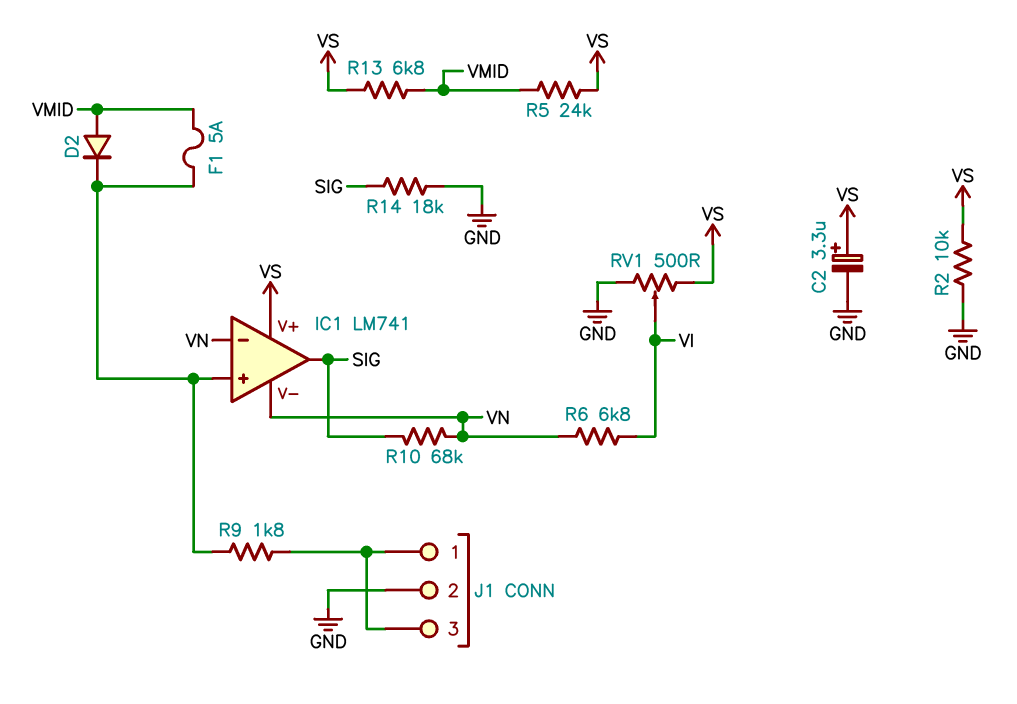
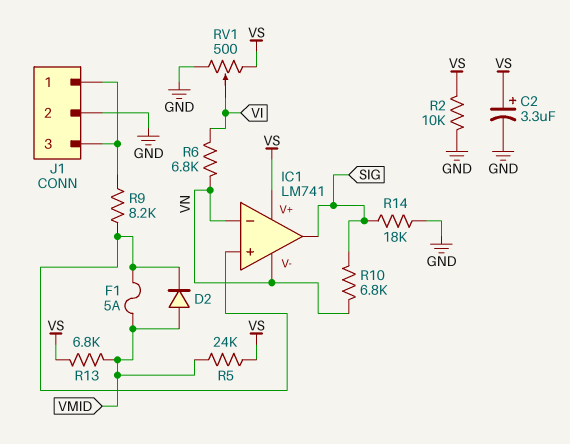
R9: 1.8k (IC1/in+, J1/1) -> 8.2k (IC1/in+, J1/1)
R10: 68k (SIG, VN) -> 6.8k (SIG, VN)

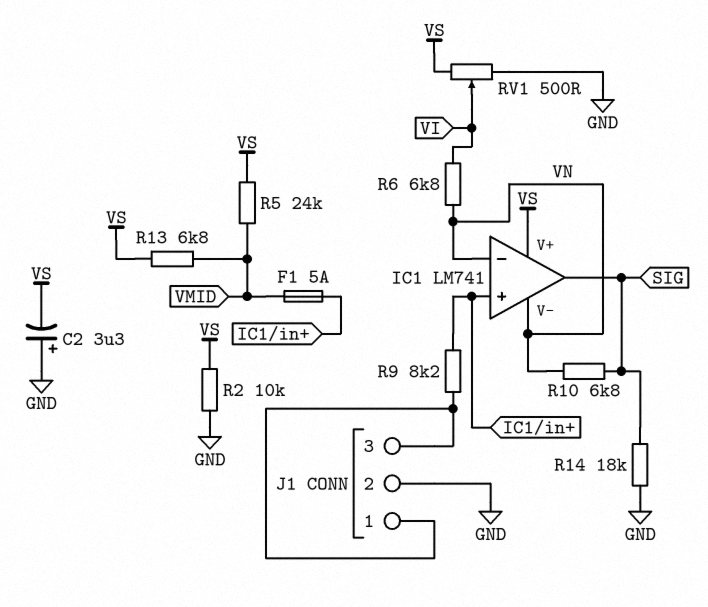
C2: 3.3uF (plus VS, minus GND) -> 3.3uF (plus GND, minus VS)
D2: diode (A VMID, K IC1/in+) -> none

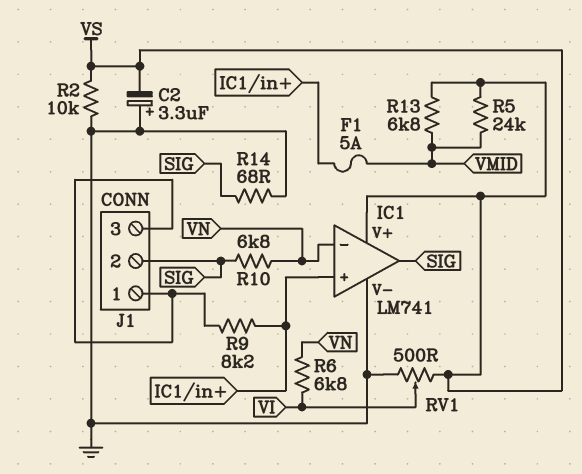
IC1 pin V-: VN -> GND
J1 pin 2: GND -> SIG
R14: 18k (GND, SIG) -> 68 (GND, SIG)

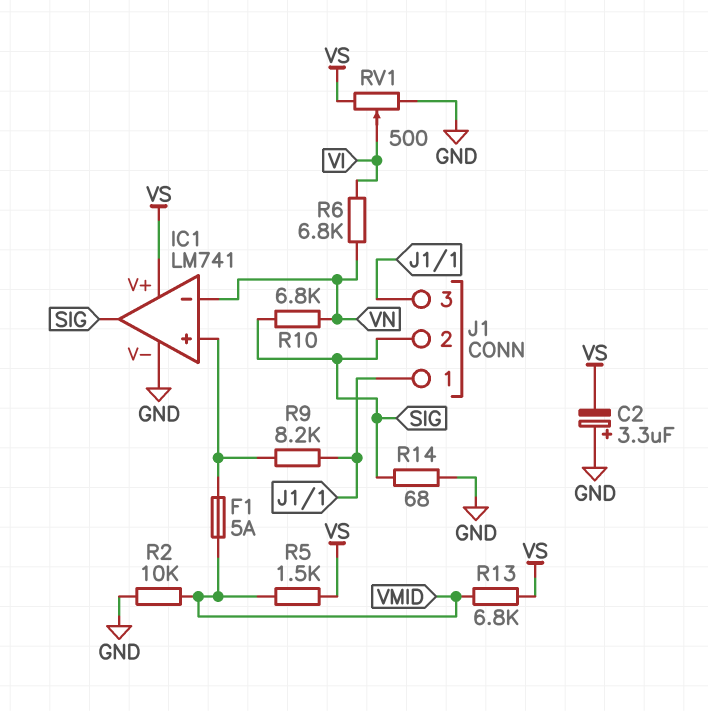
R2: 10k (GND, VS) -> 10k (GND, VMID)
R5: 24k (VMID, VS) -> 1.5k (VMID, VS)

